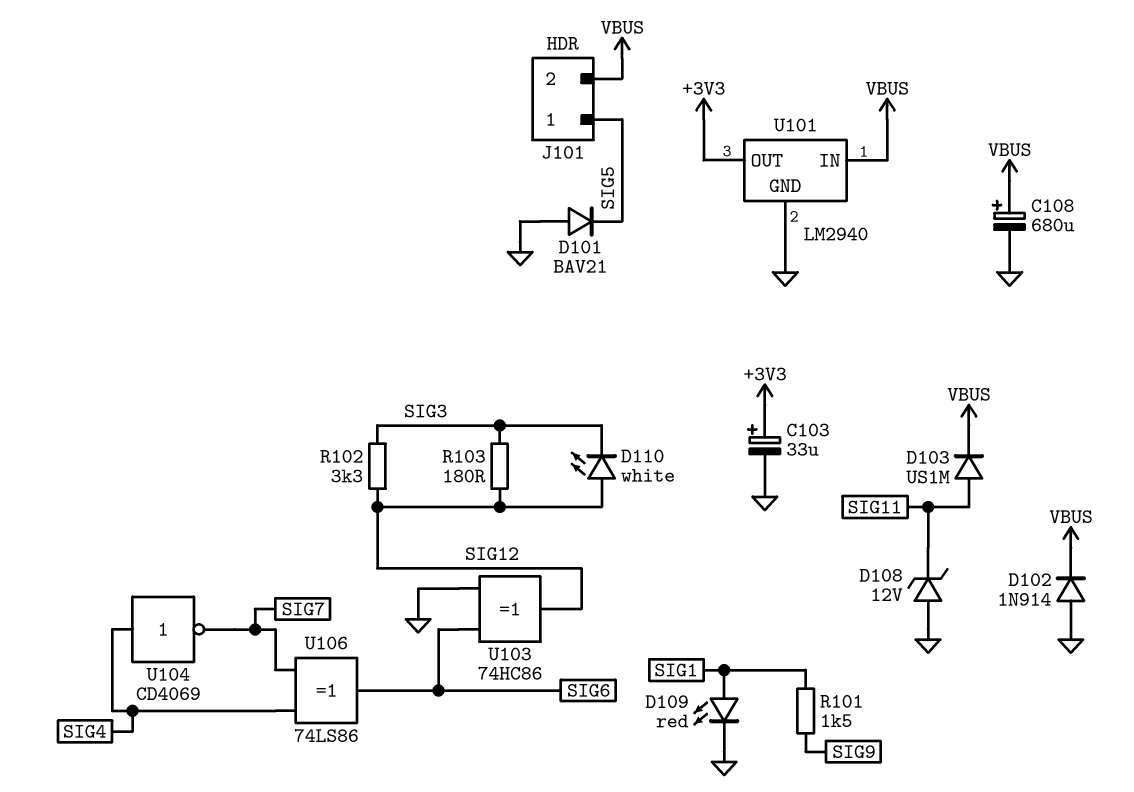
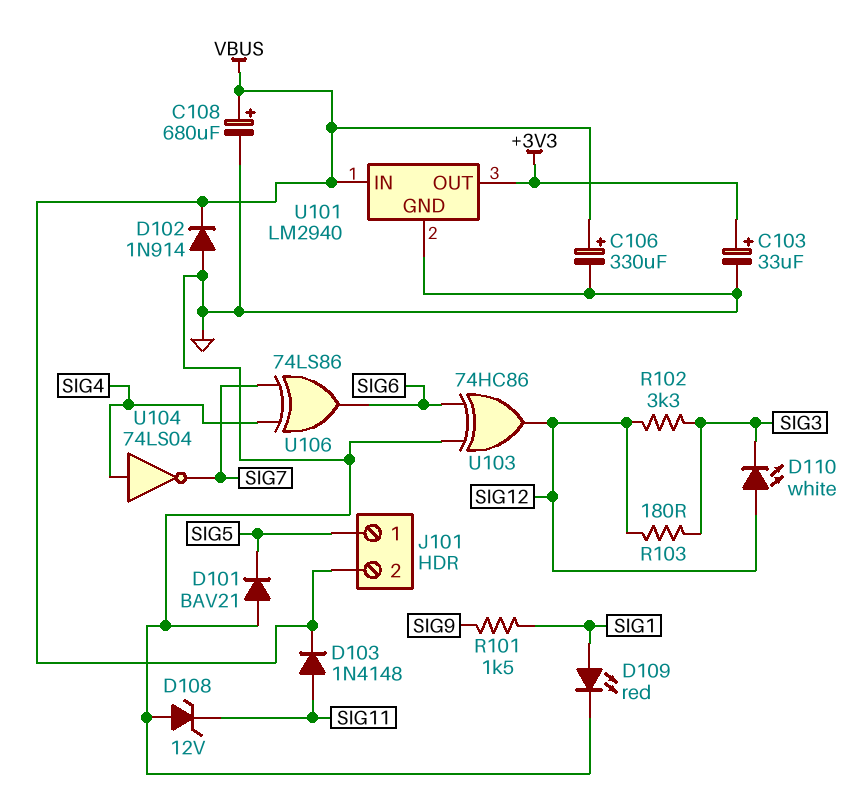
C106: none -> 330uF (plus VBUS, minus GND)
D103: diode US1M (A SIG11, K VBUS) -> diode 1N4148 (A SIG11, K VBUS)
U104: NOT CD4069 (in SIG4, out SIG7) -> NOT 74LS04 (in SIG4, out SIG7)

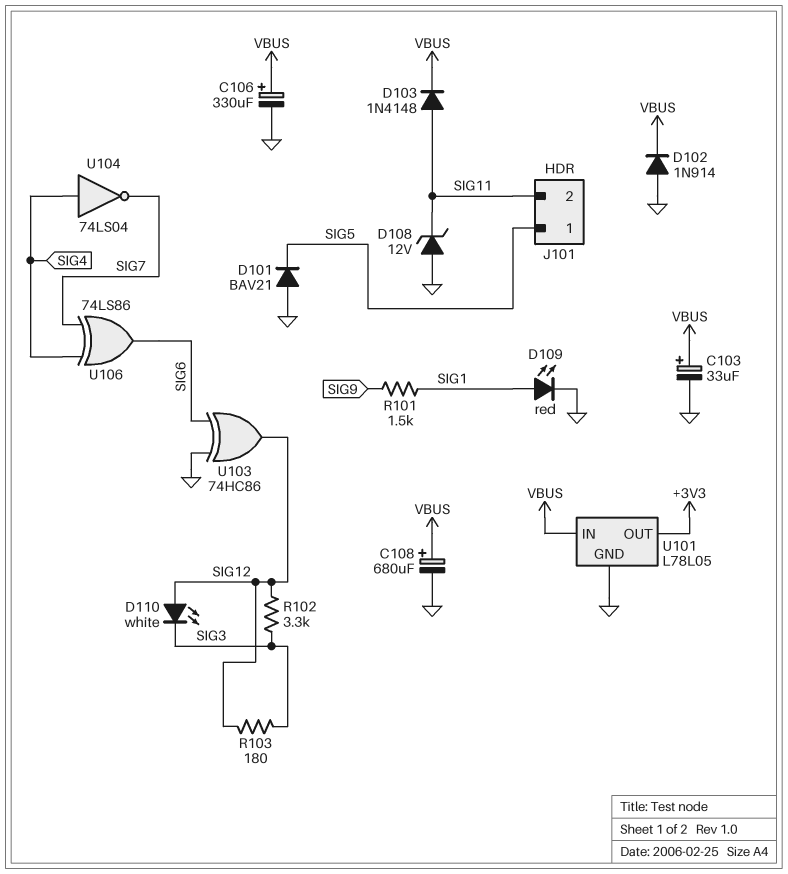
C103: 33uF (plus +3V3, minus GND) -> 33uF (plus VBUS, minus GND)
J101 pin 2: VBUS -> SIG11
U101: LM2940 -> L78L05

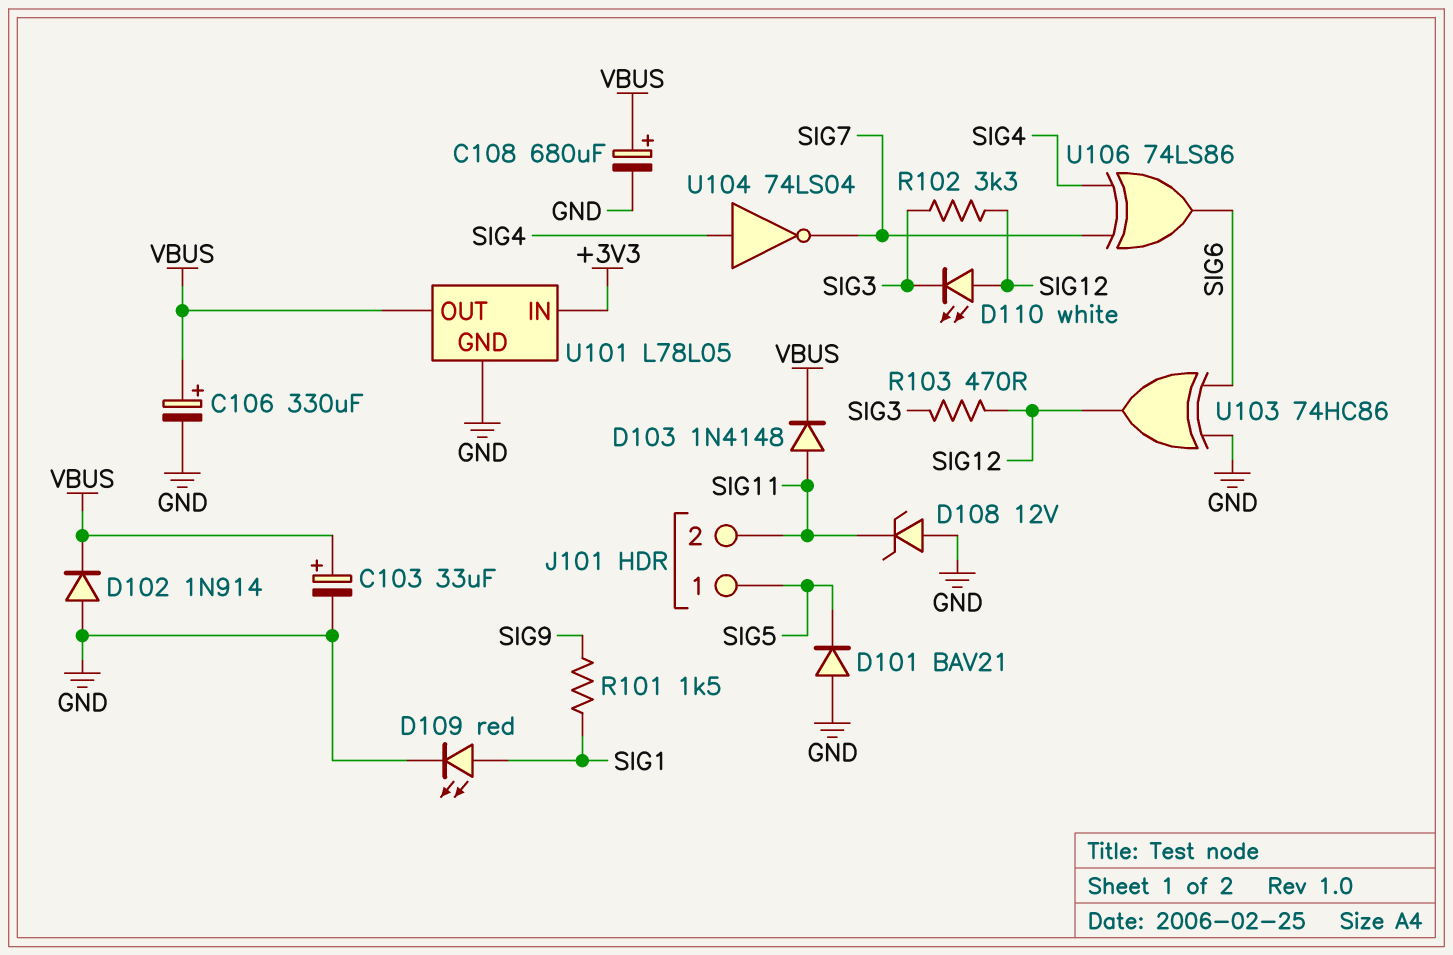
R103: 180 (SIG3, SIG12) -> 470 (SIG3, SIG12)
U101 pin IN: VBUS -> +3V3
U101 pin OUT: +3V3 -> VBUS

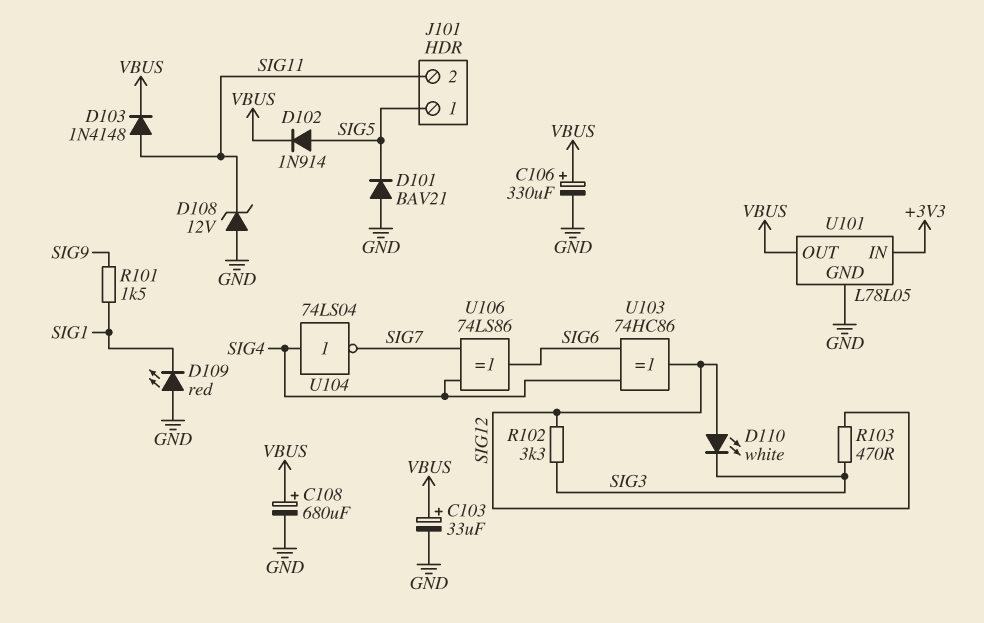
D102: diode 1N914 (A GND, K VBUS) -> diode 1N914 (A SIG5, K VBUS)
D109: LED red (A SIG1, K GND) -> LED red (A GND, K SIG1)
U103: XOR 74HC86 (in GND, in SIG6, out SIG12) -> XOR 74HC86 (in SIG4, in SIG6, out SIG12)

